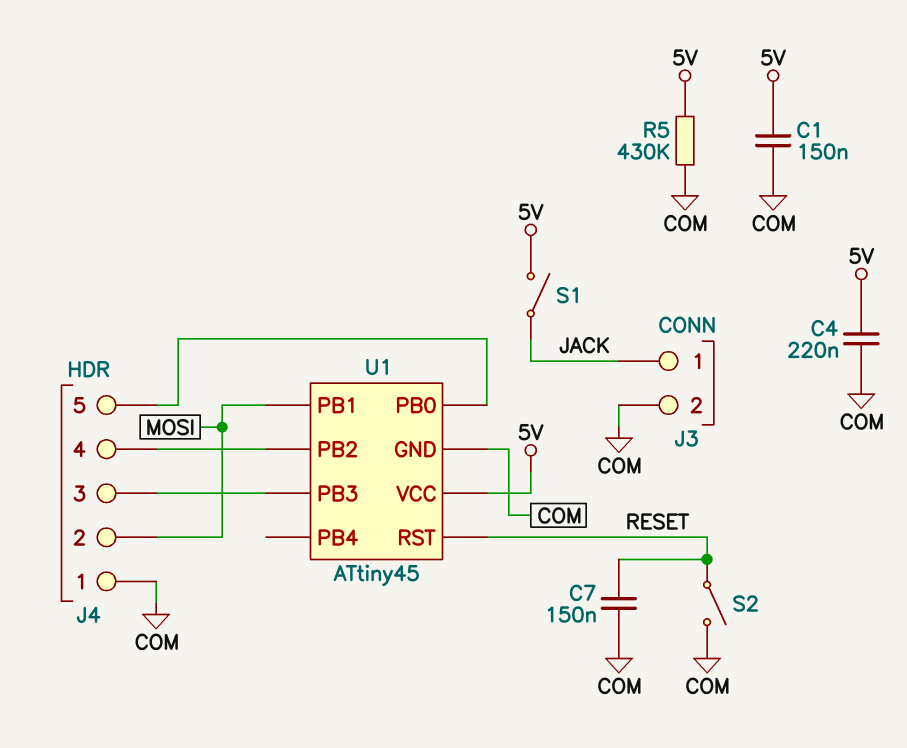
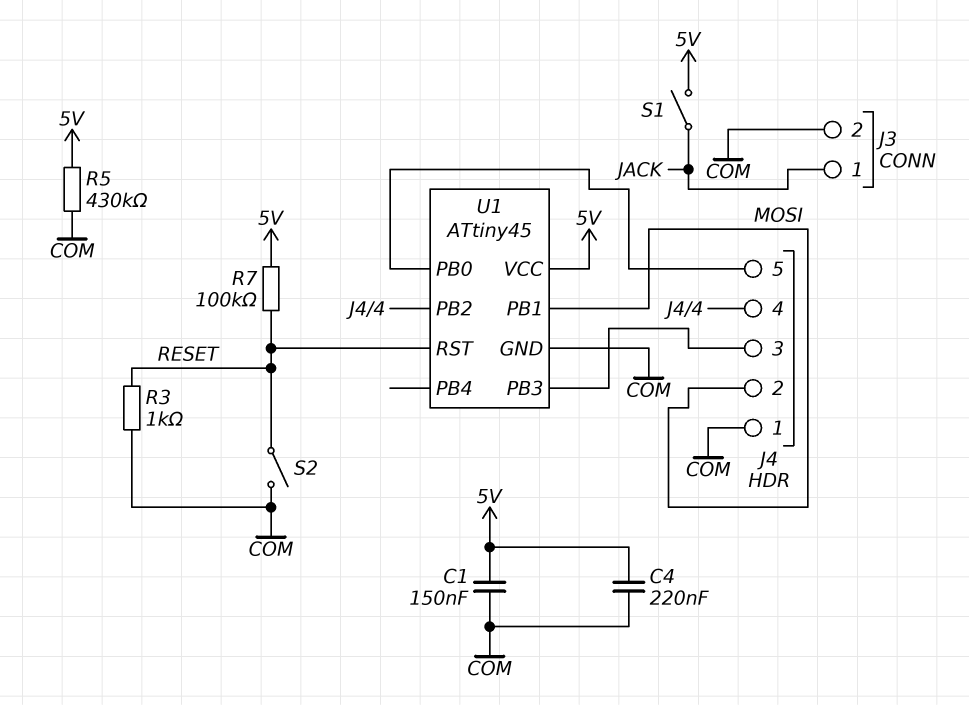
C7: 150nF (COM, RESET) -> none
R3: none -> 1k (COM, RESET)
R7: none -> 100k (5V, RESET)

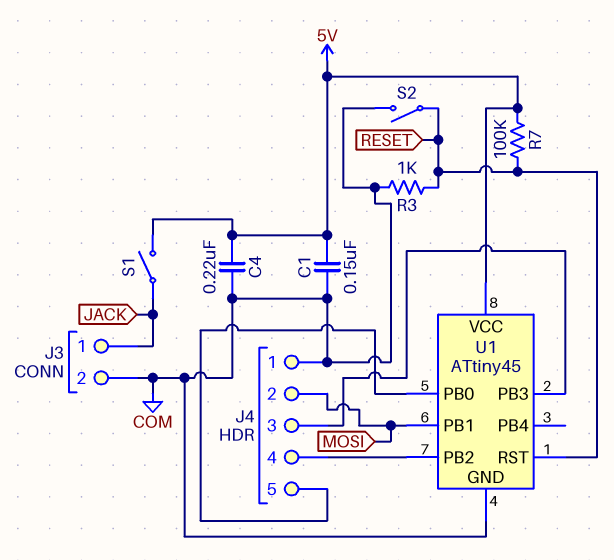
R5: 430k (5V, COM) -> none

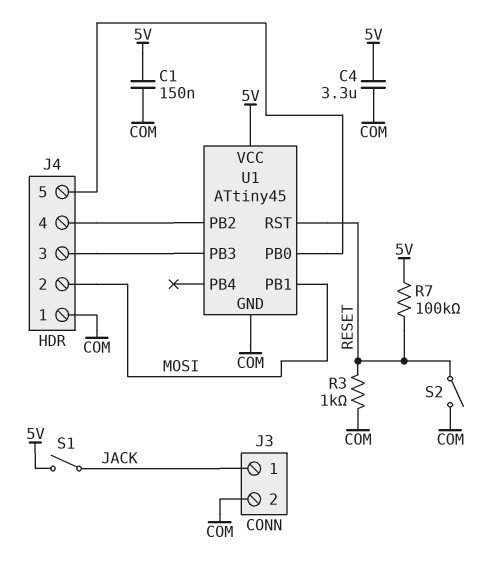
C4: 220nF (5V, COM) -> 3.3uF (5V, COM)

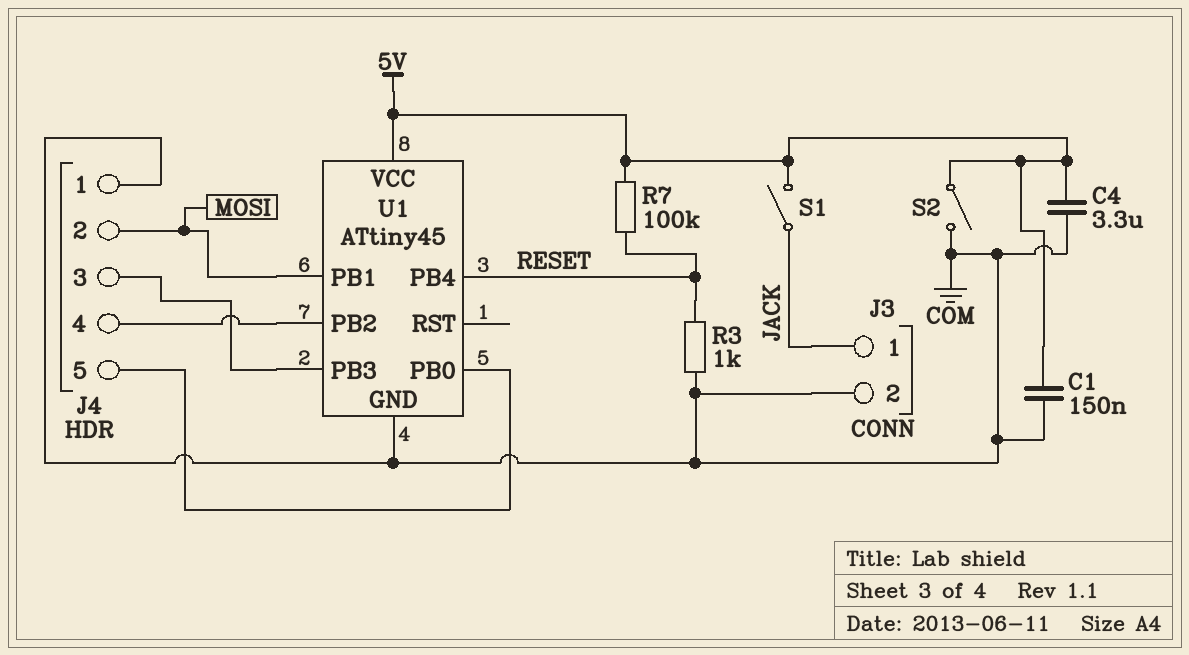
S2: switch (COM, RESET) -> switch (5V, COM)
U1 pin PB4: none -> RESET
U1 pin RST: RESET -> none

